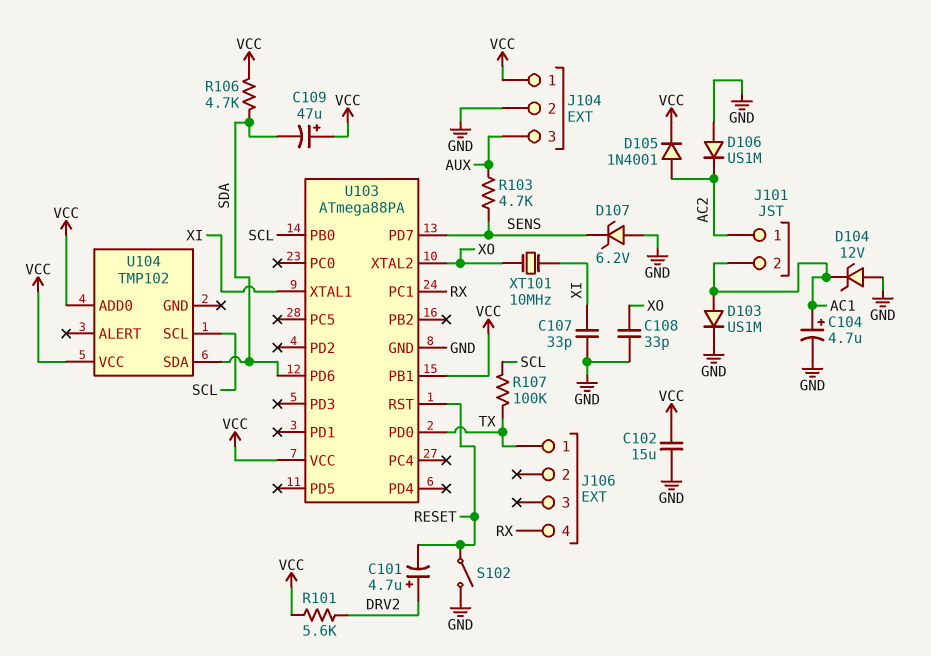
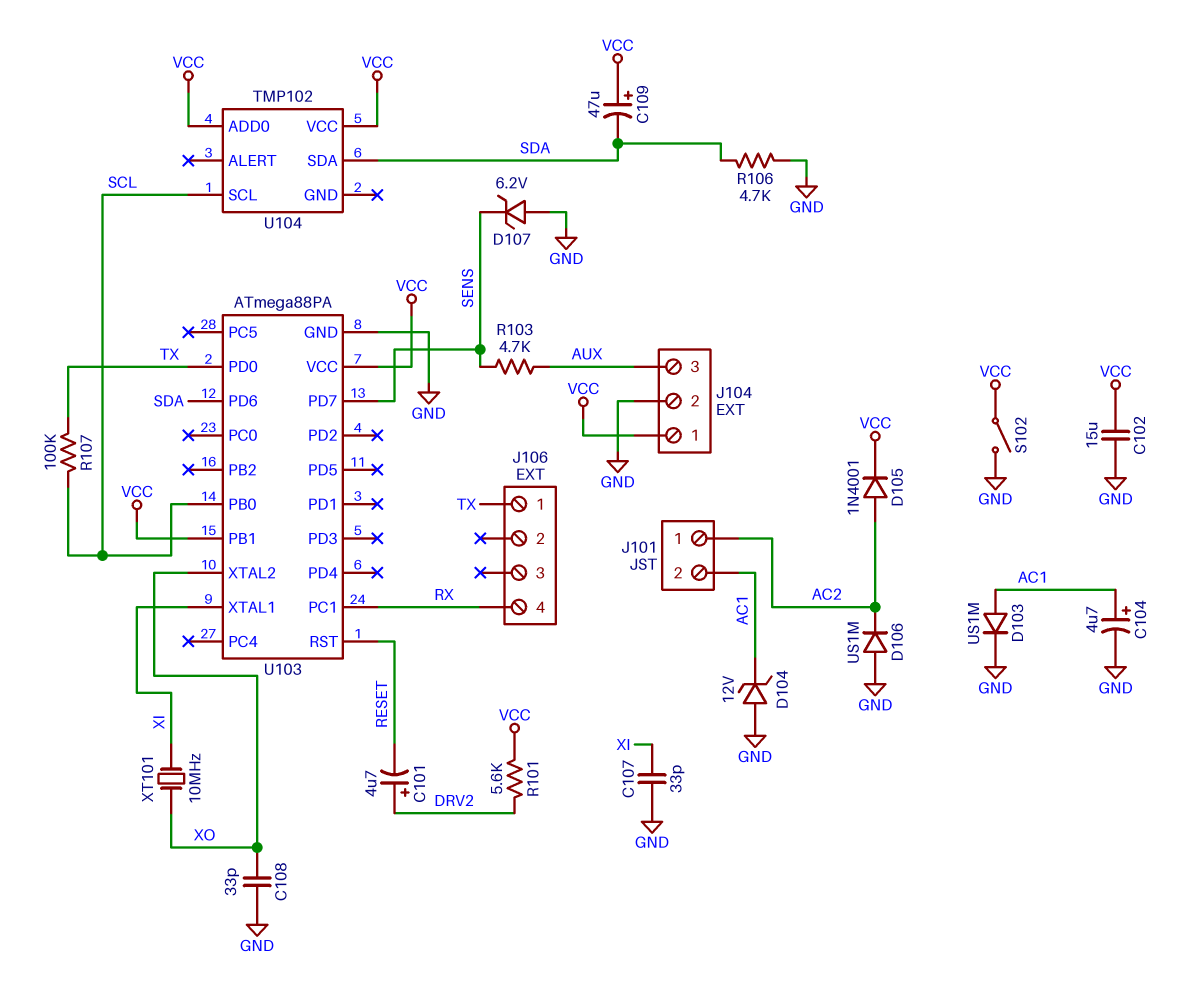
R106: 4.7k (SDA, VCC) -> 4.7k (GND, SDA)
S102: switch (GND, RESET) -> switch (GND, VCC)

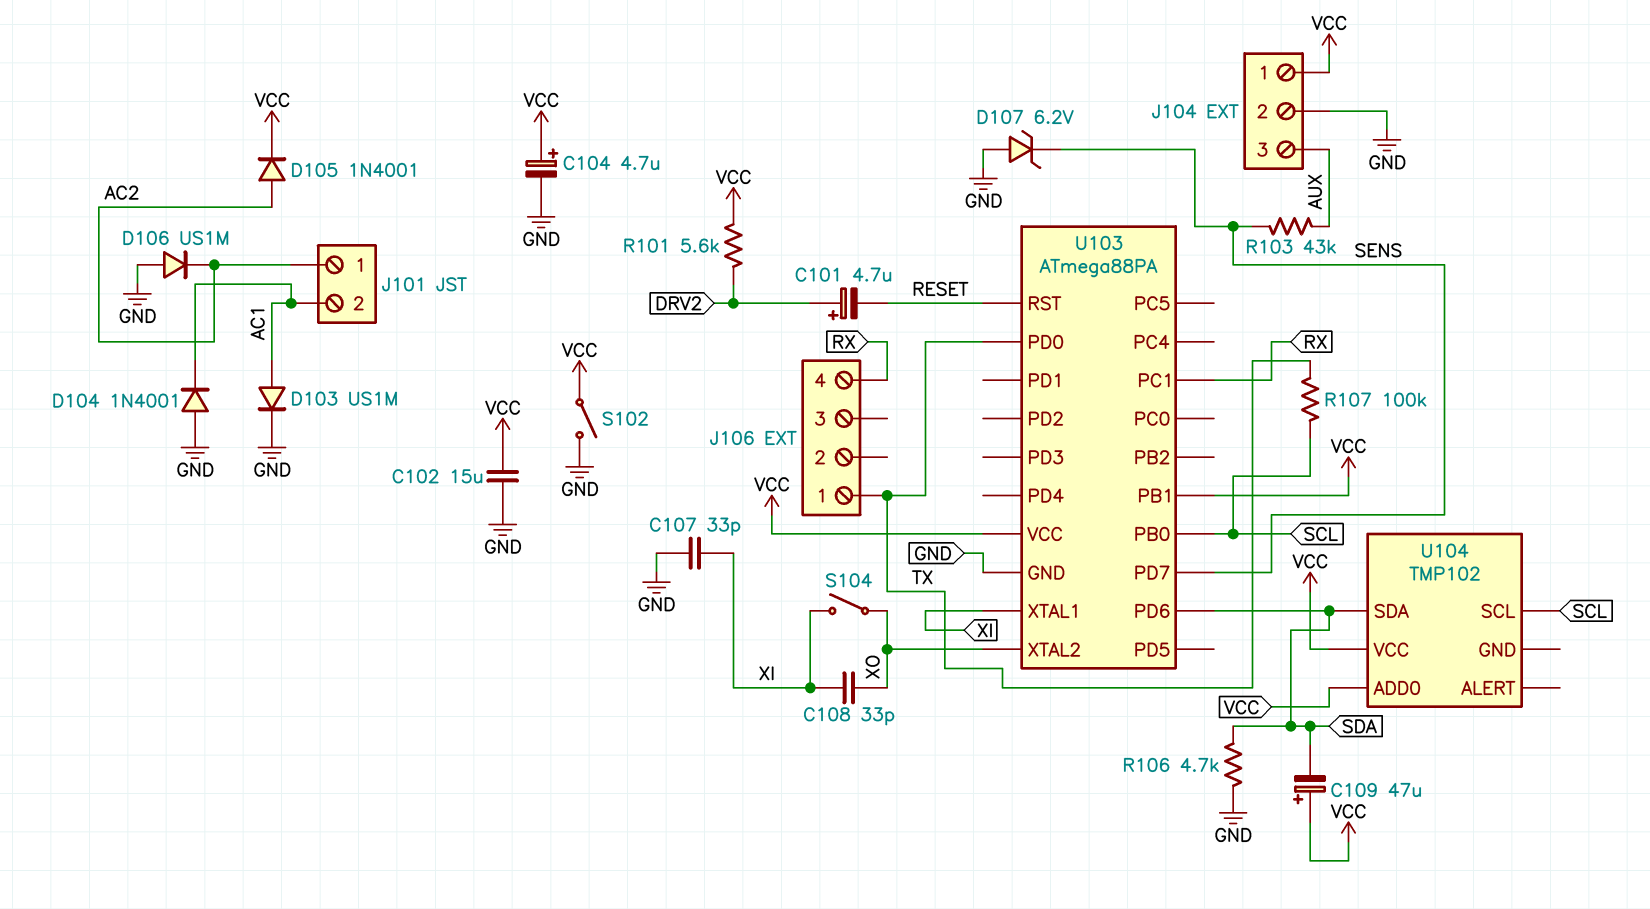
C104: 4.7uF (plus AC1, minus GND) -> 4.7uF (plus VCC, minus GND)
C108: 33pF (GND, XO) -> 33pF (XI, XO)
D104: zener 12V (A GND, K AC1) -> diode 1N4001 (A GND, K AC1)
R103: 4.7k (AUX, SENS) -> 43k (AUX, SENS)
S104: none -> switch (XI, XO)
XT101: 10MHz (XI, XO) -> none

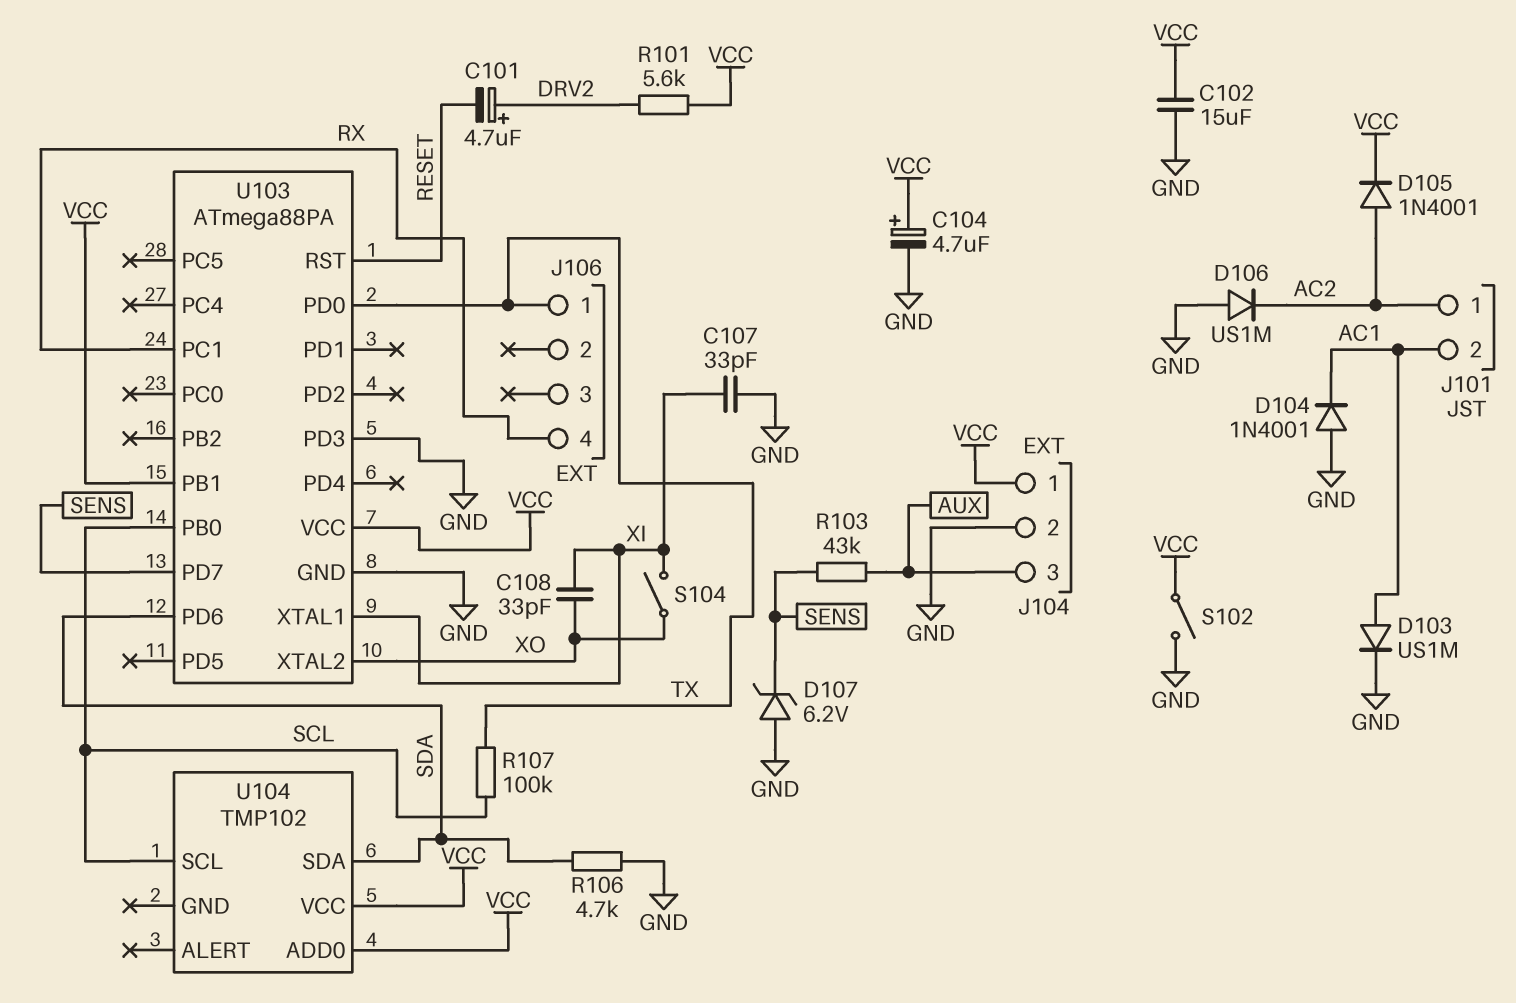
C109: 47uF (plus VCC, minus SDA) -> none
U103 pin PD3: none -> GND

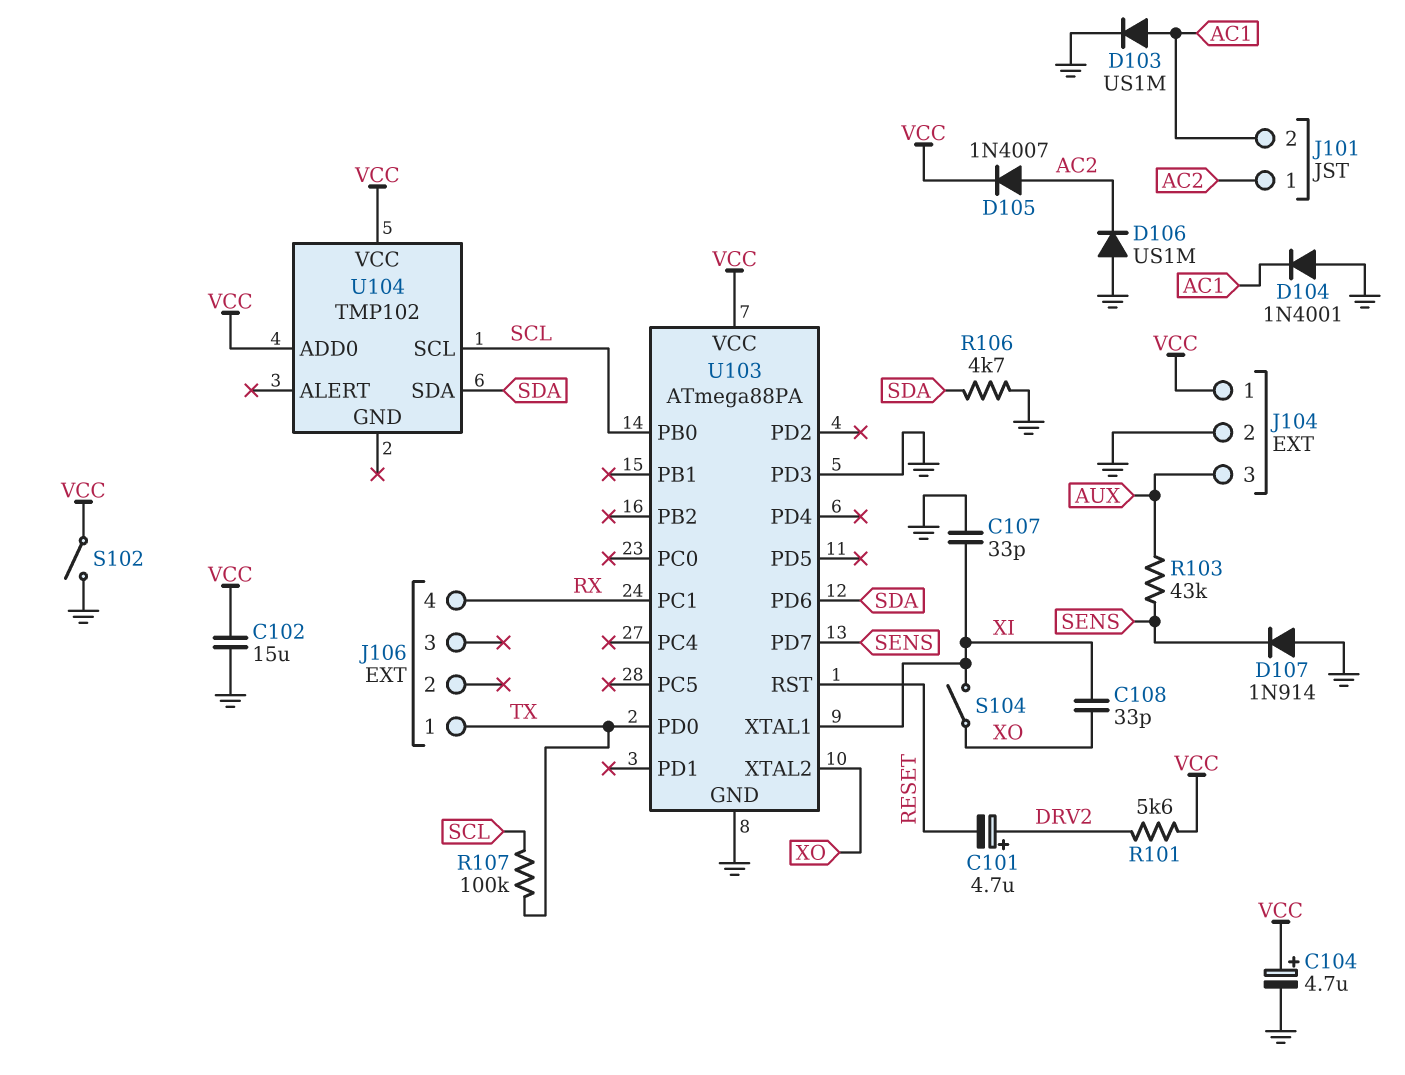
D105: diode 1N4001 (A AC2, K VCC) -> diode 1N4007 (A AC2, K VCC)
D107: zener 6.2V (A GND, K SENS) -> diode 1N914 (A GND, K SENS)
U103 pin PB1: VCC -> none

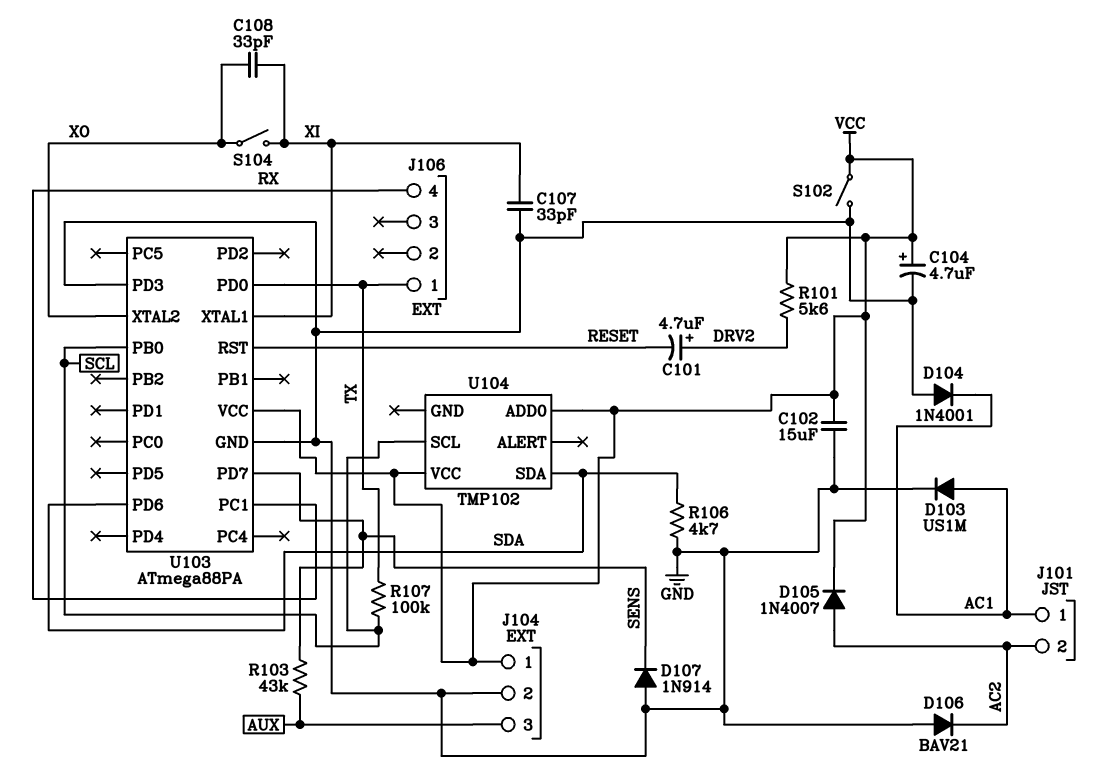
D106: diode US1M (A GND, K AC2) -> diode BAV21 (A GND, K AC2)
J101 pin 1: AC2 -> AC1
J101 pin 2: AC1 -> AC2

